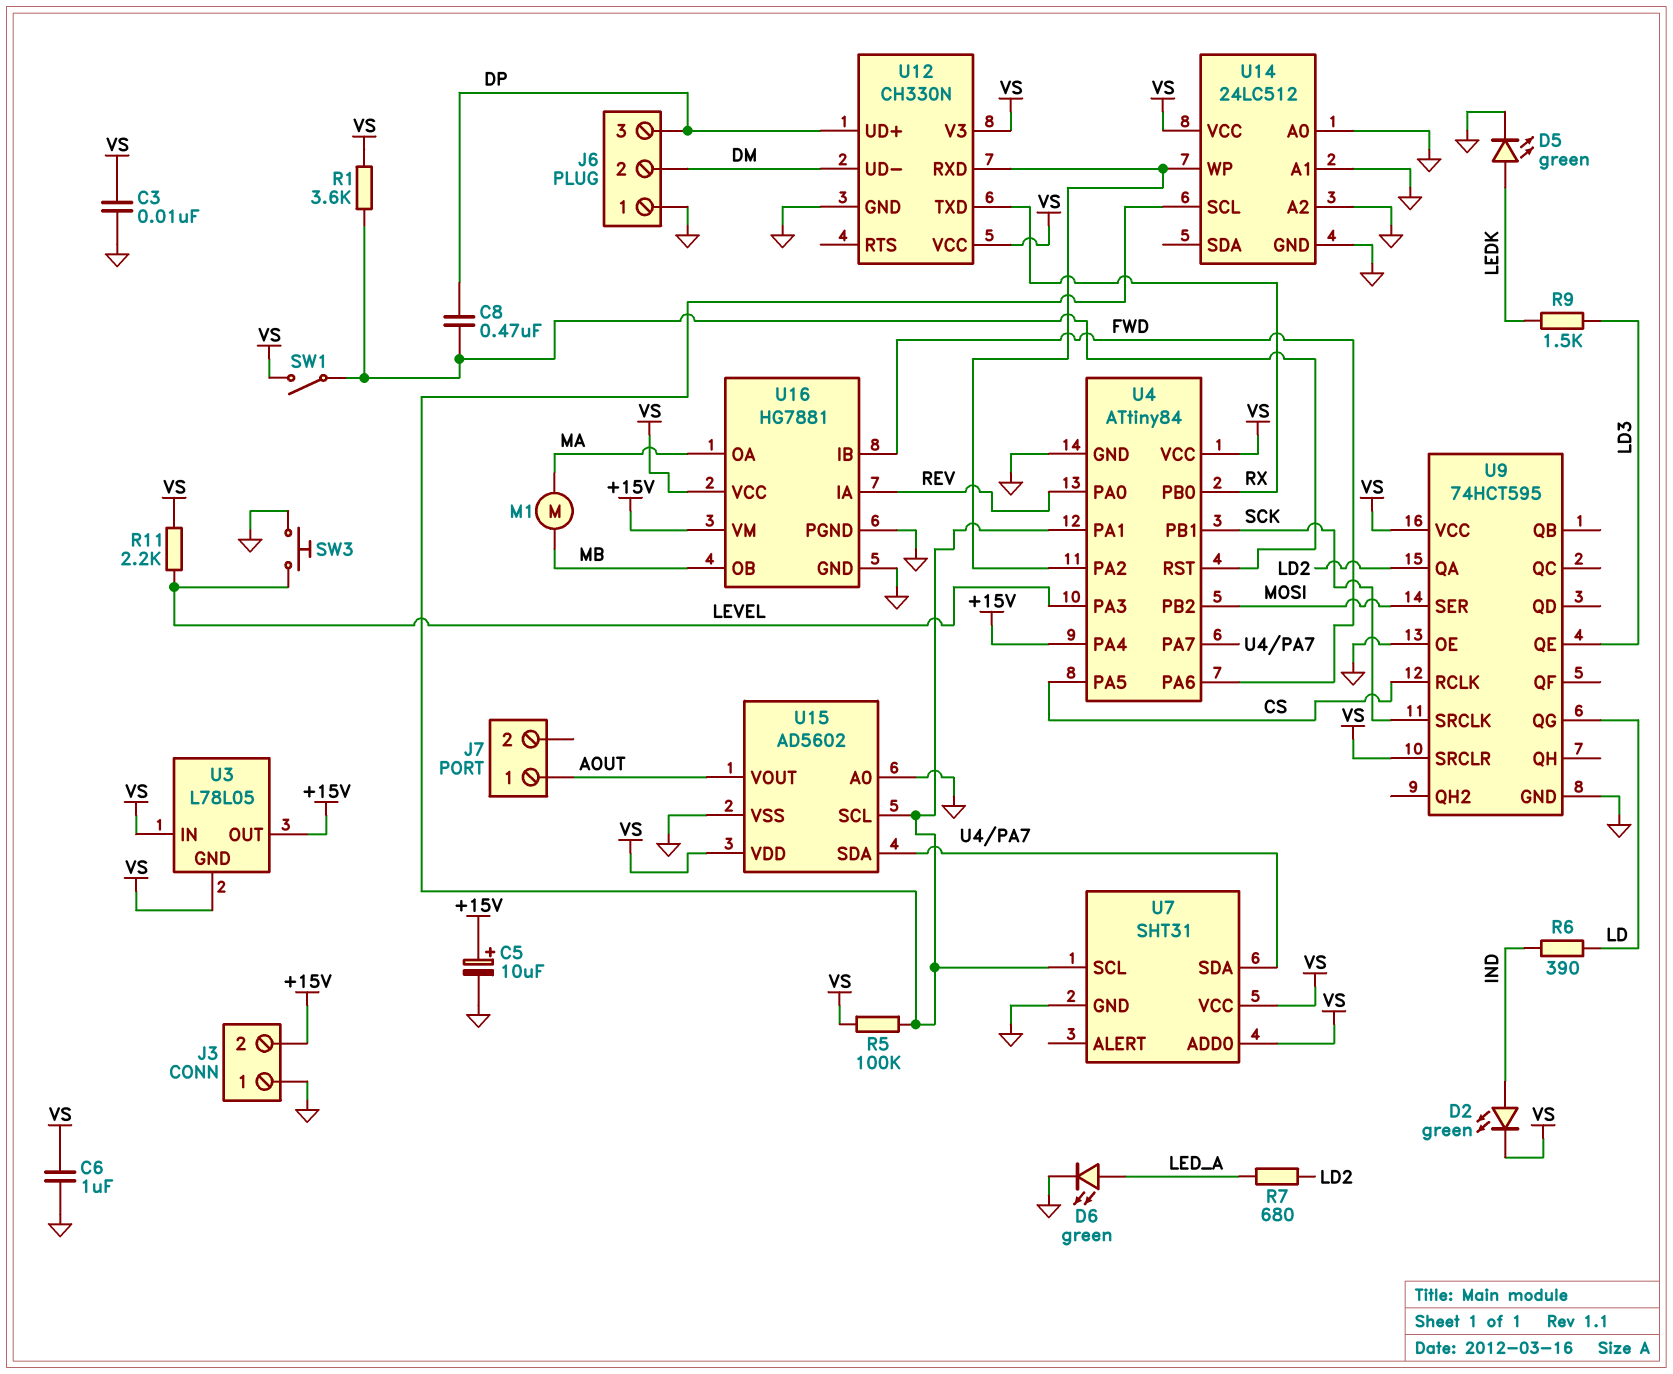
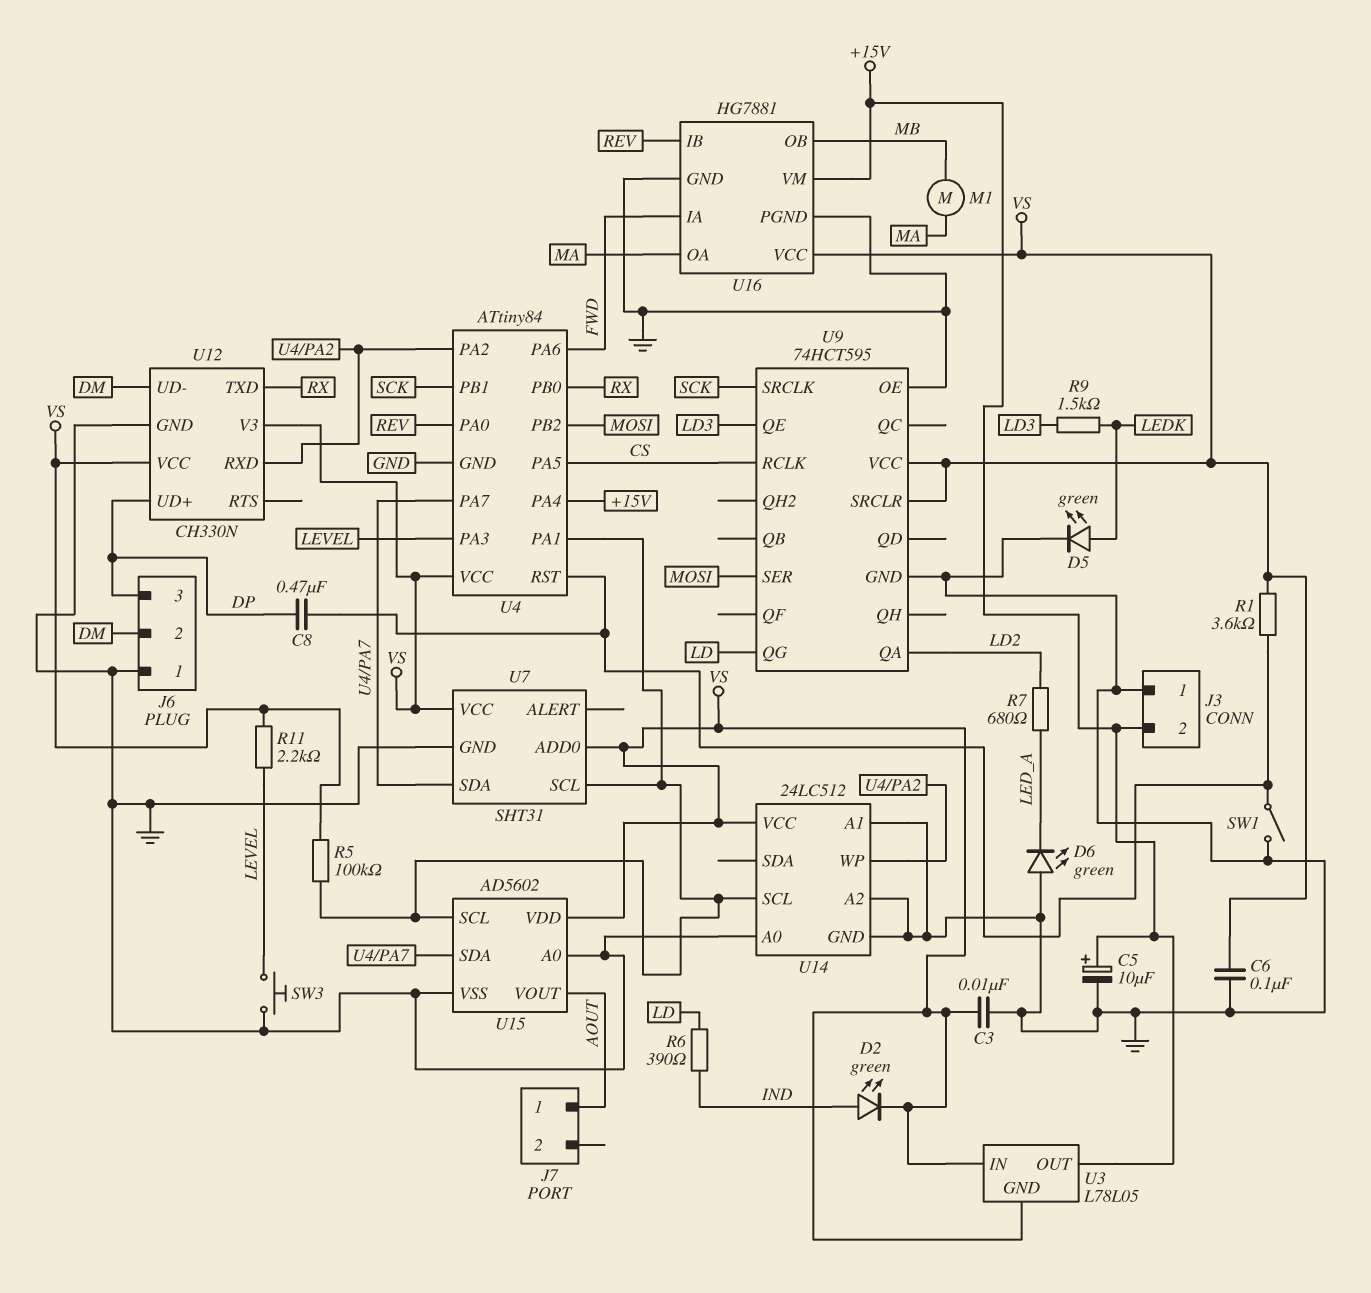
C6: 1uF (GND, VS) -> 100nF (GND, VS)
D6: LED green (A LED_A, K GND) -> LED green (A GND, K LED_A)
SW1: switch (U4/RST, VS) -> switch (GND, U4/RST)
U16 pin IA: REV -> FWD
U16 pin IB: FWD -> REV

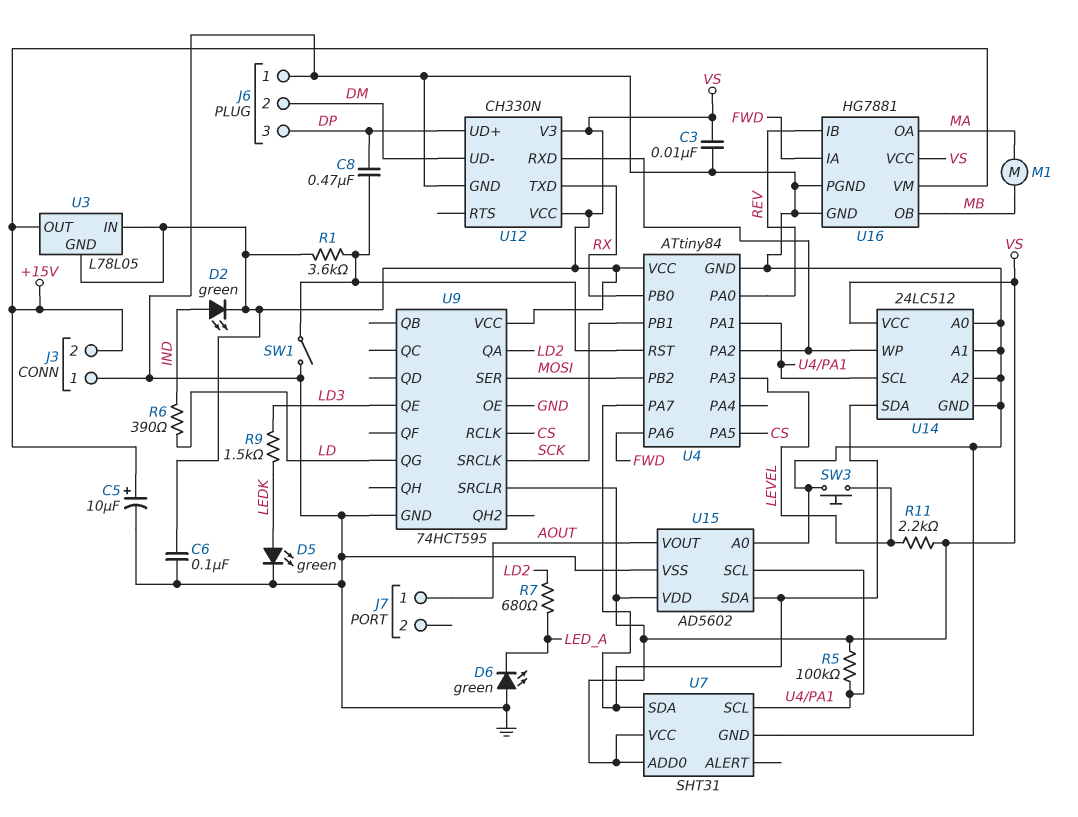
U4 pin PA4: +15V -> none
U14 pin SDA: none -> U4/PA7

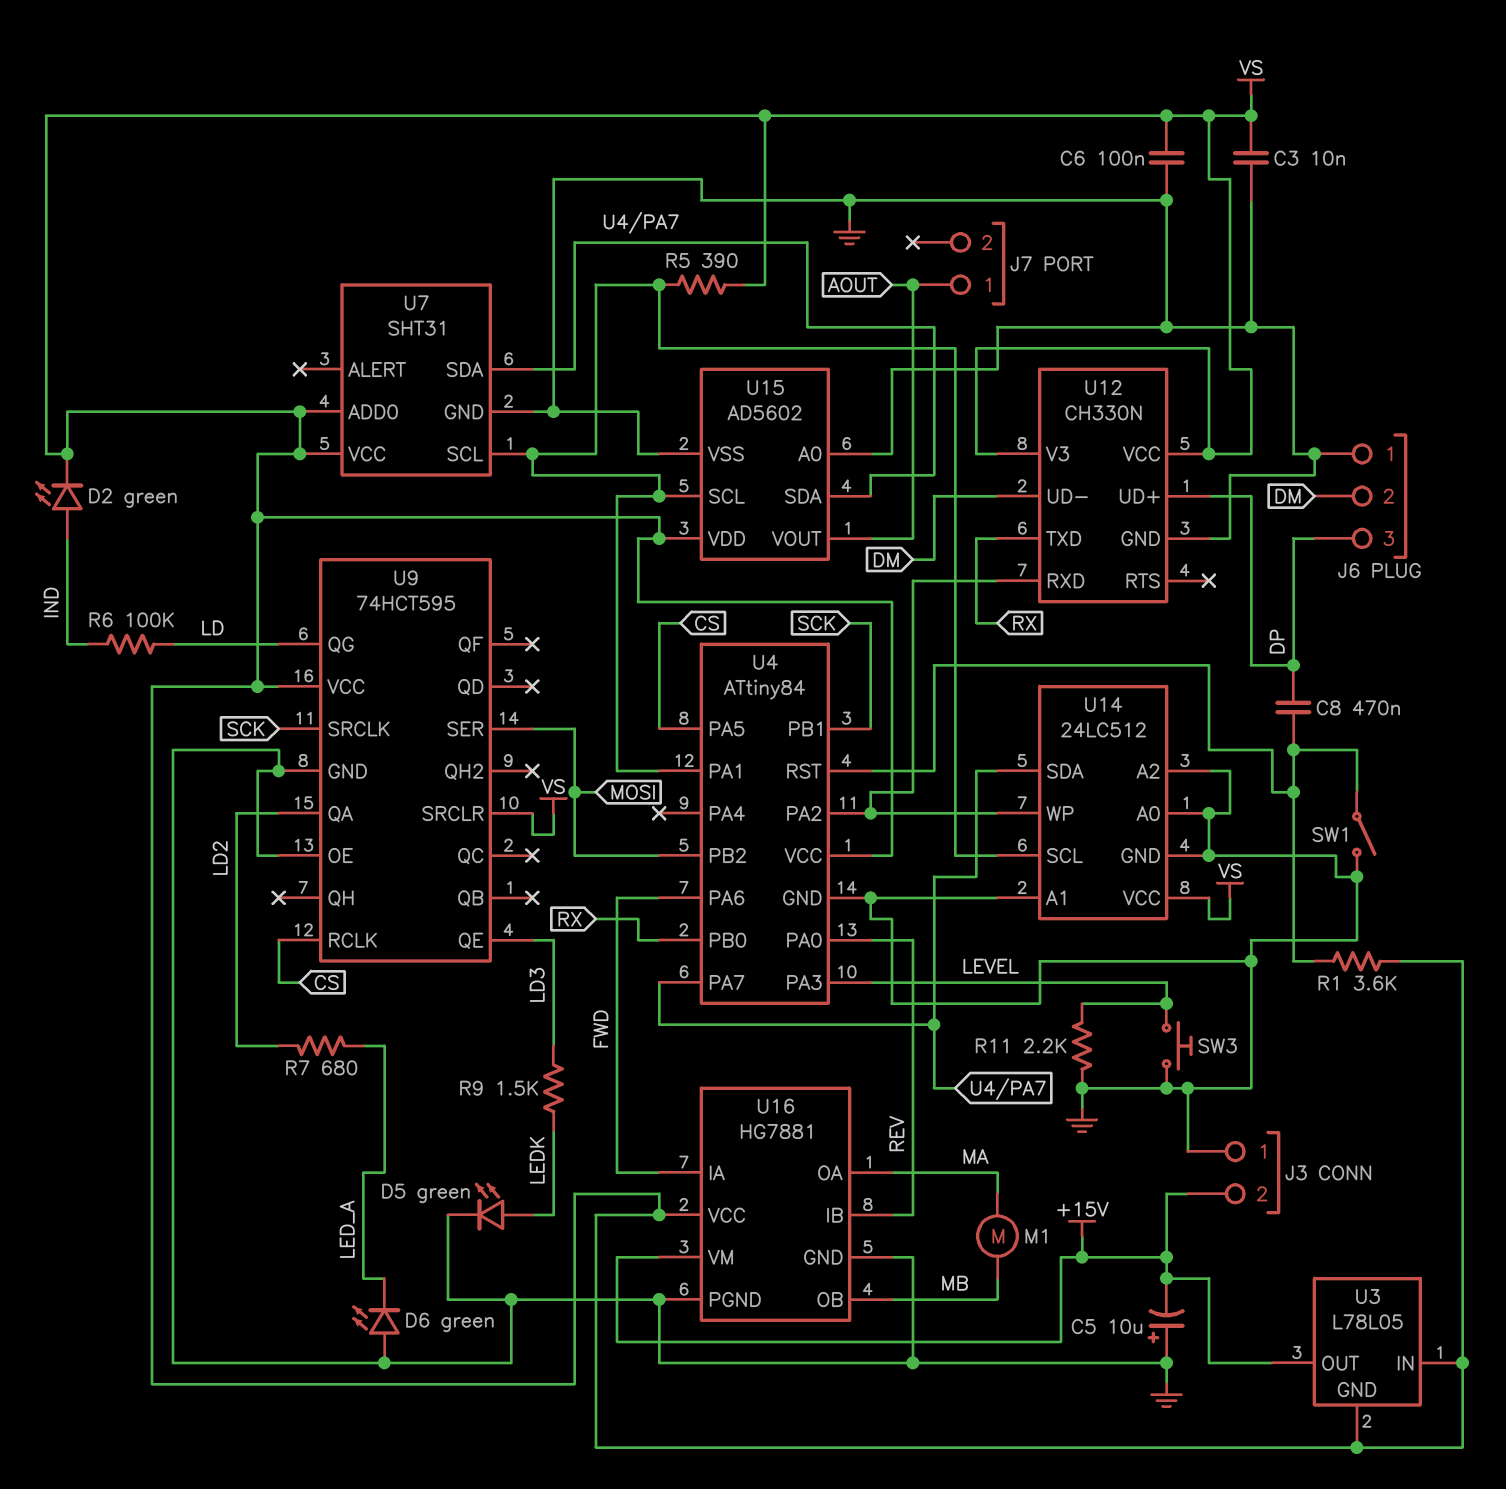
C5: 10uF (plus +15V, minus GND) -> 10uF (plus GND, minus +15V)
R5: 100k (U4/PA1, VS) -> 390 (U4/PA1, VS)
R6: 390 (IND, LD) -> 100k (IND, LD)
R11: 2.2k (LEVEL, VS) -> 2.2k (GND, LEVEL)

